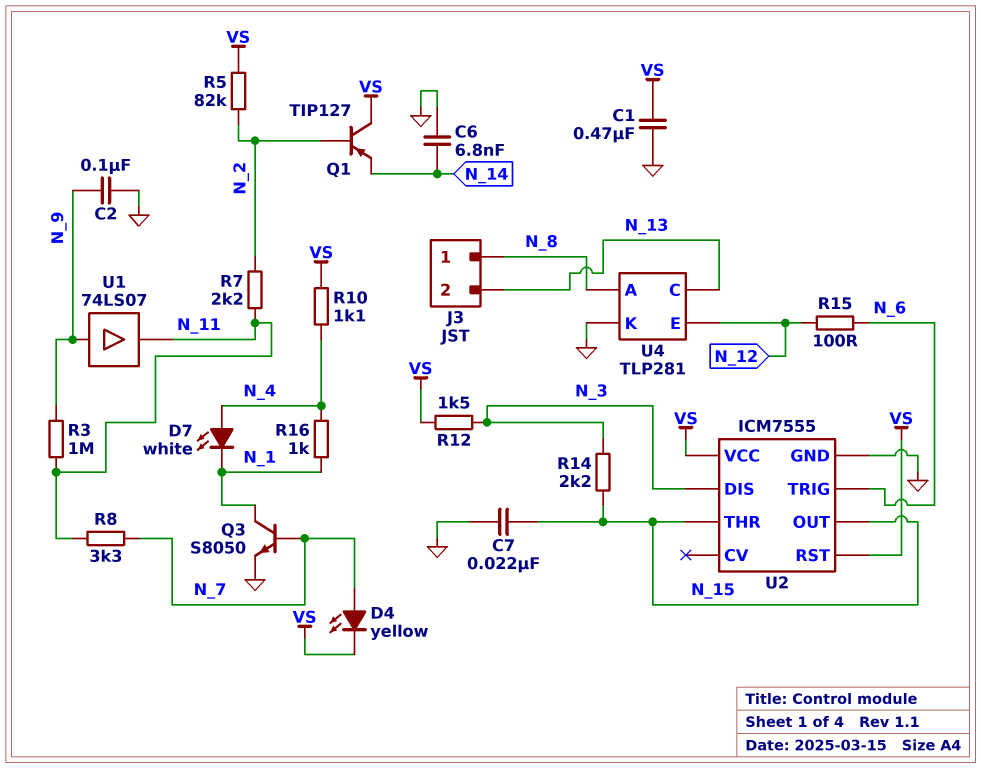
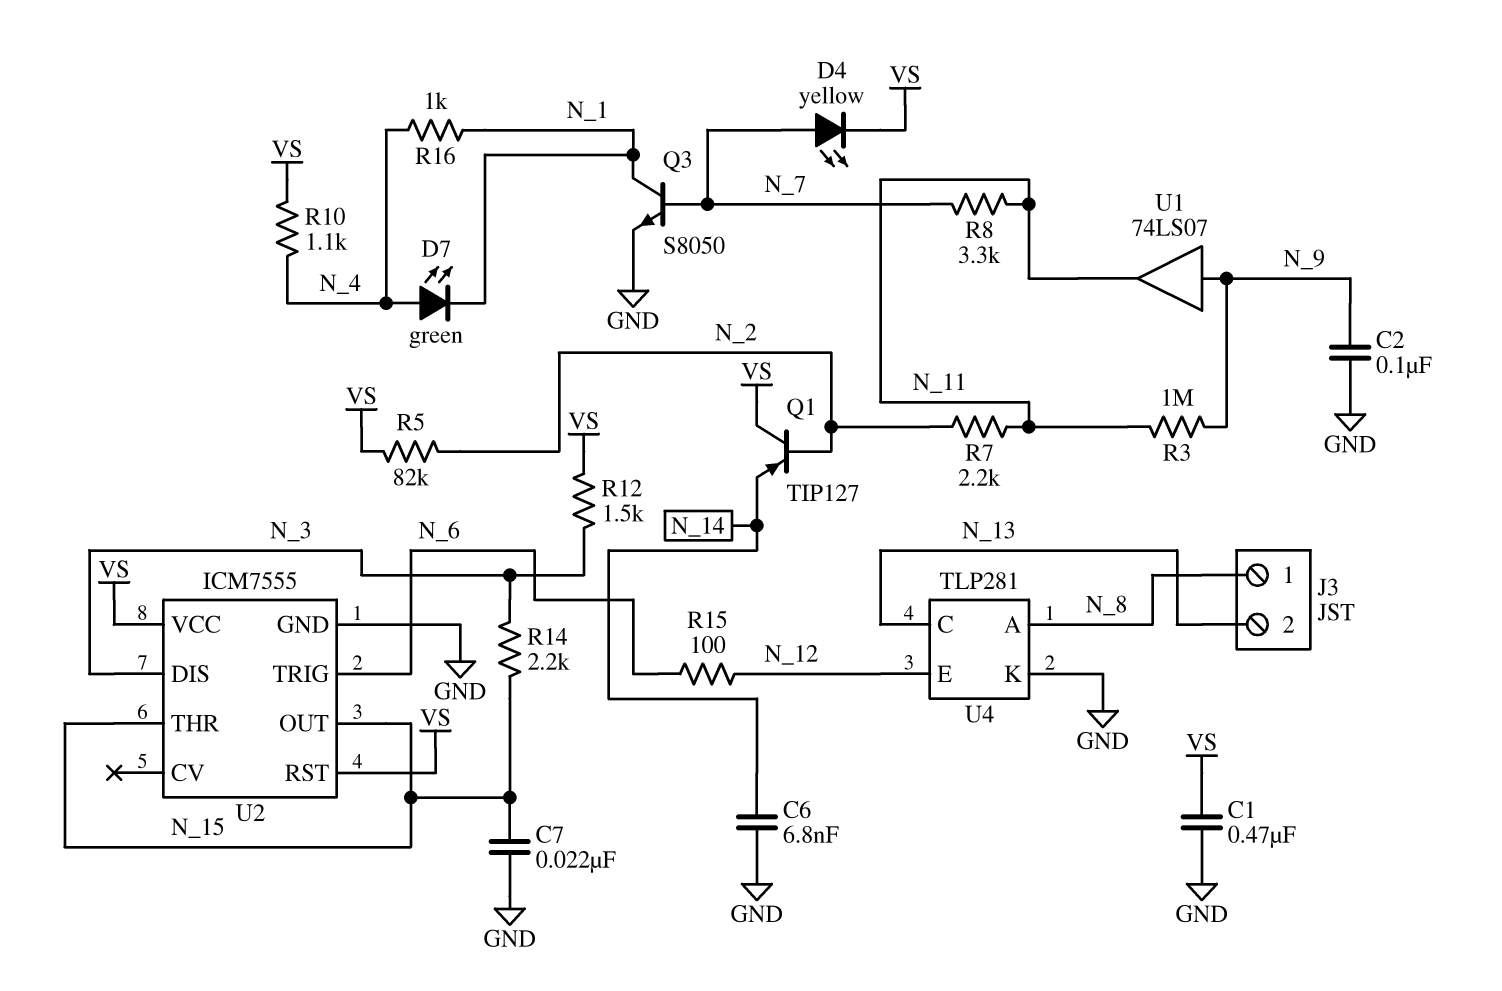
D7: LED white (A N_4, K N_1) -> LED green (A N_4, K N_1)

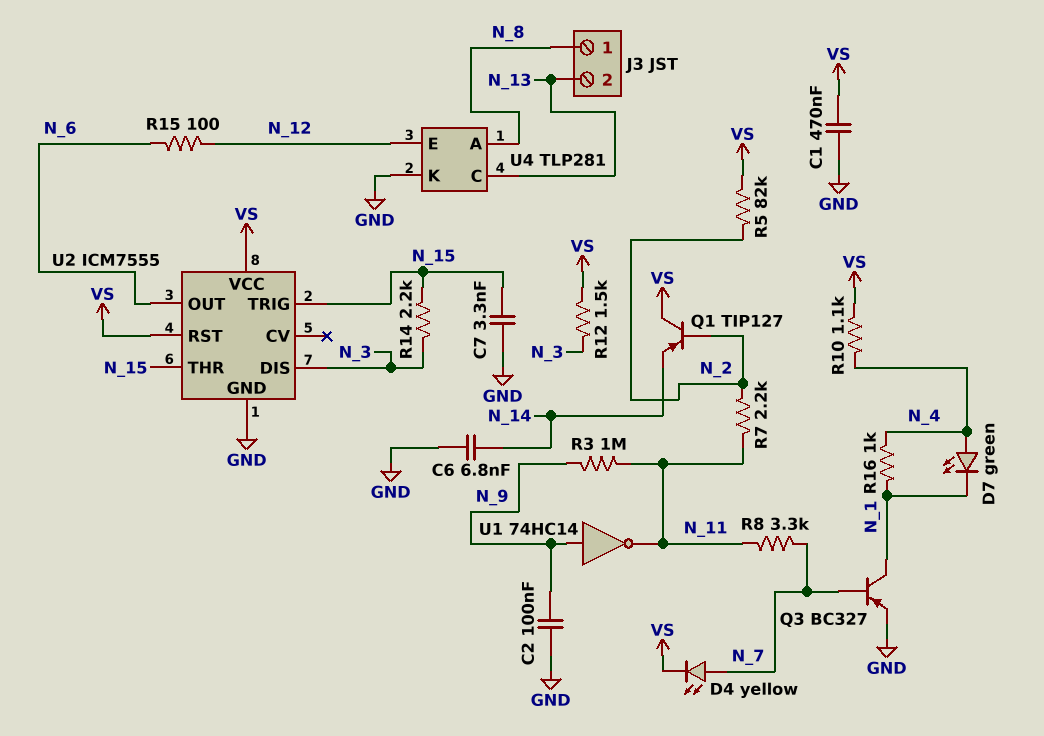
C7: 22nF (GND, N_15) -> 3.3nF (GND, N_15)
Q3: NPN S8050 (B N_7, C N_1, E GND) -> PNP BC327 (B N_7, C N_1, E GND)
U1: buffer 74LS07 (in N_9, out N_11) -> NOT 74HC14 (in N_9, out N_11)
U2 pin OUT: N_15 -> N_6
U2 pin TRIG: N_6 -> N_15

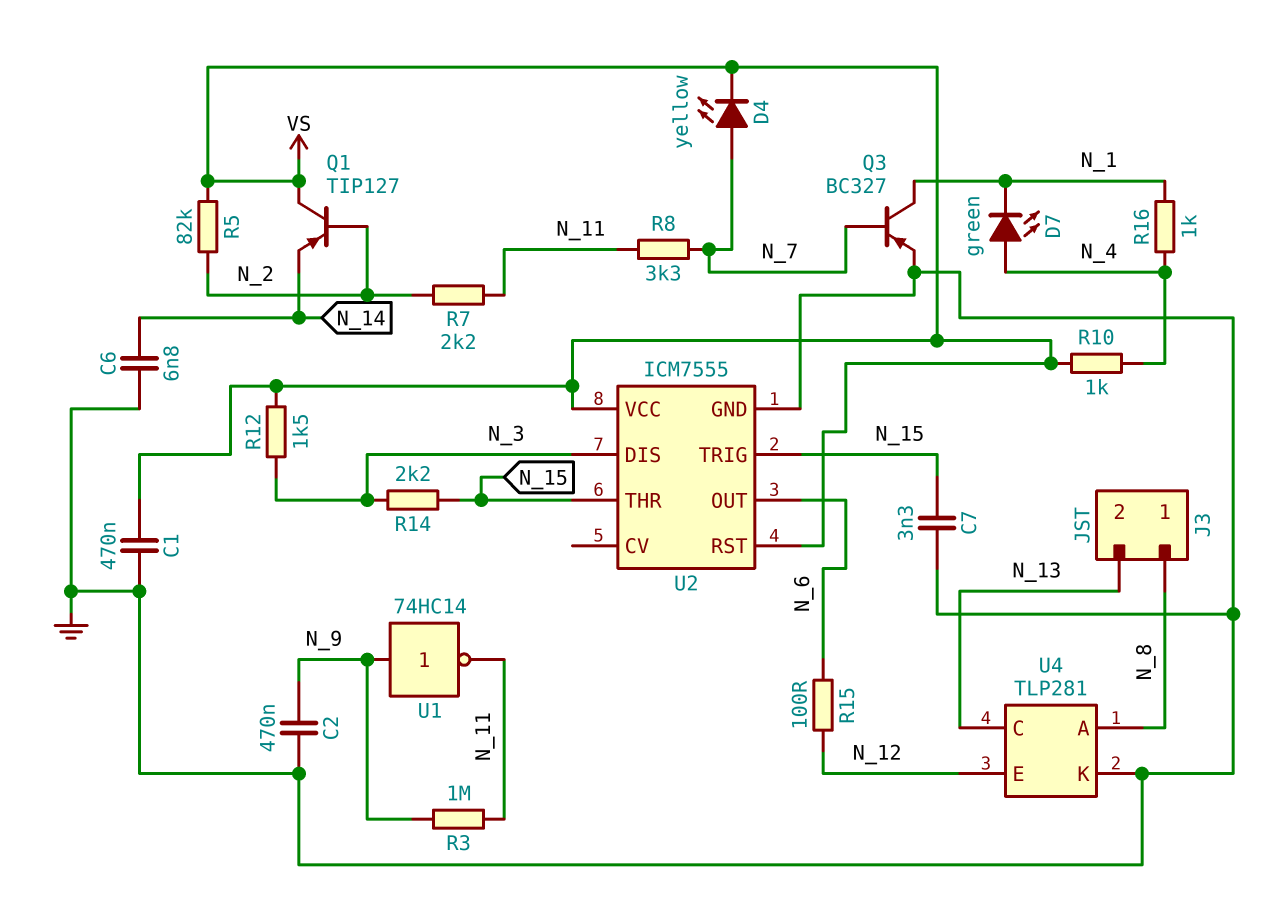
C2: 100nF (GND, N_9) -> 470nF (GND, N_9)
R10: 1.1k (N_4, VS) -> 1k (N_4, VS)

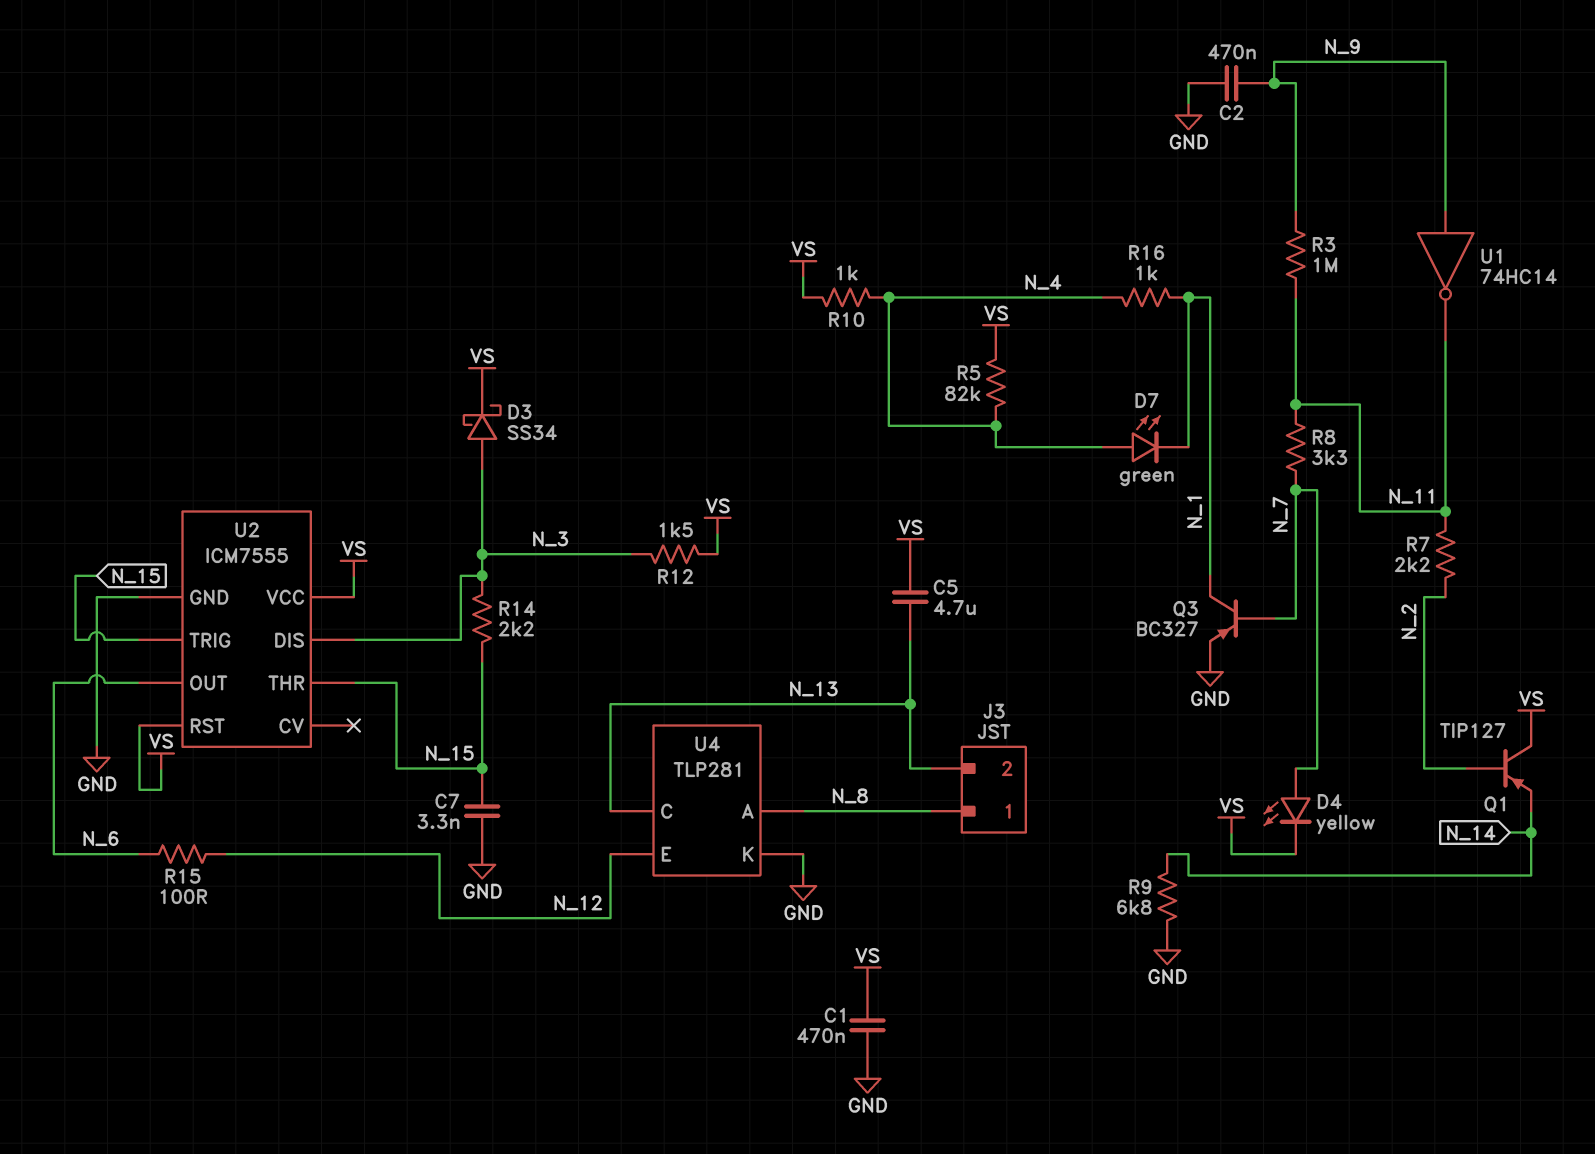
C5: none -> 4.7uF (N_13, VS)
C6: 6.8nF (GND, N_14) -> none
D3: none -> schottky SS34 (A N_3, K VS)
R5: 82k (N_2, VS) -> 82k (N_4, VS)
R9: none -> 6.8k (GND, N_14)

